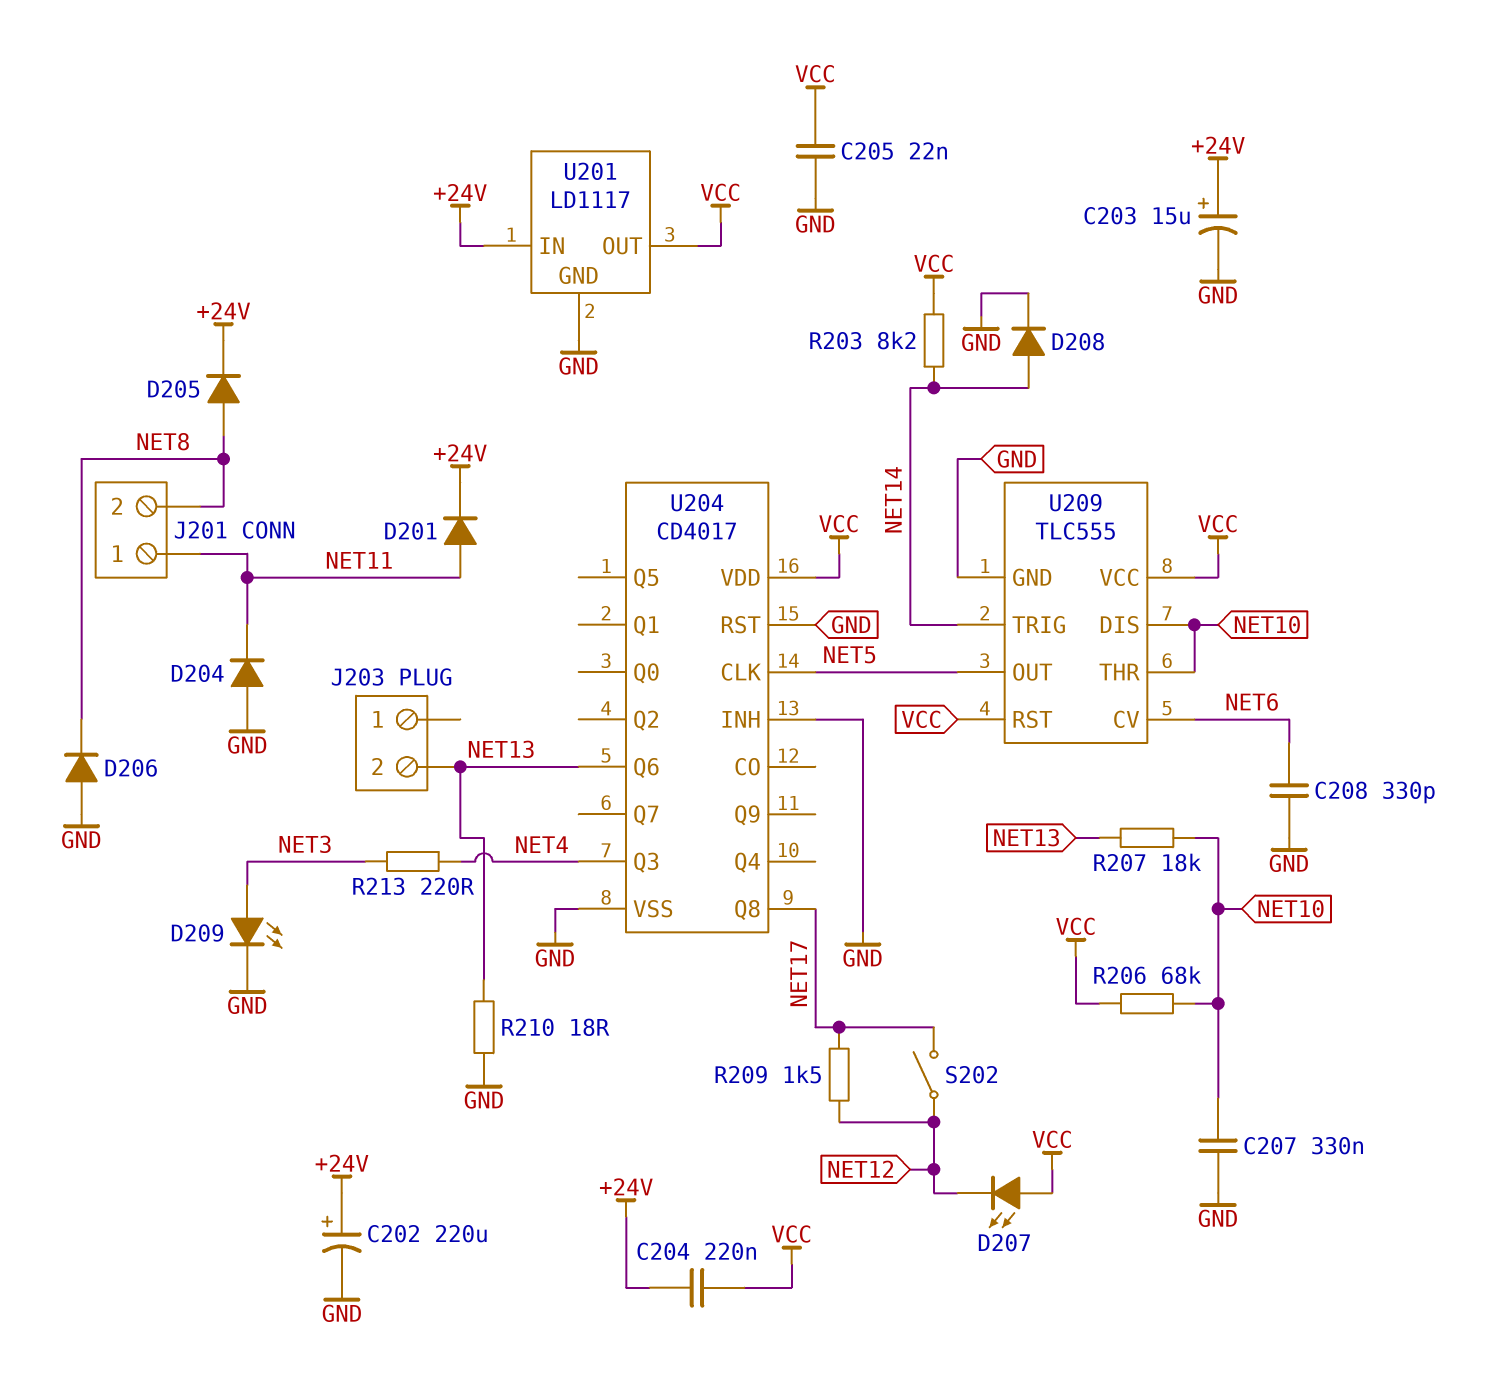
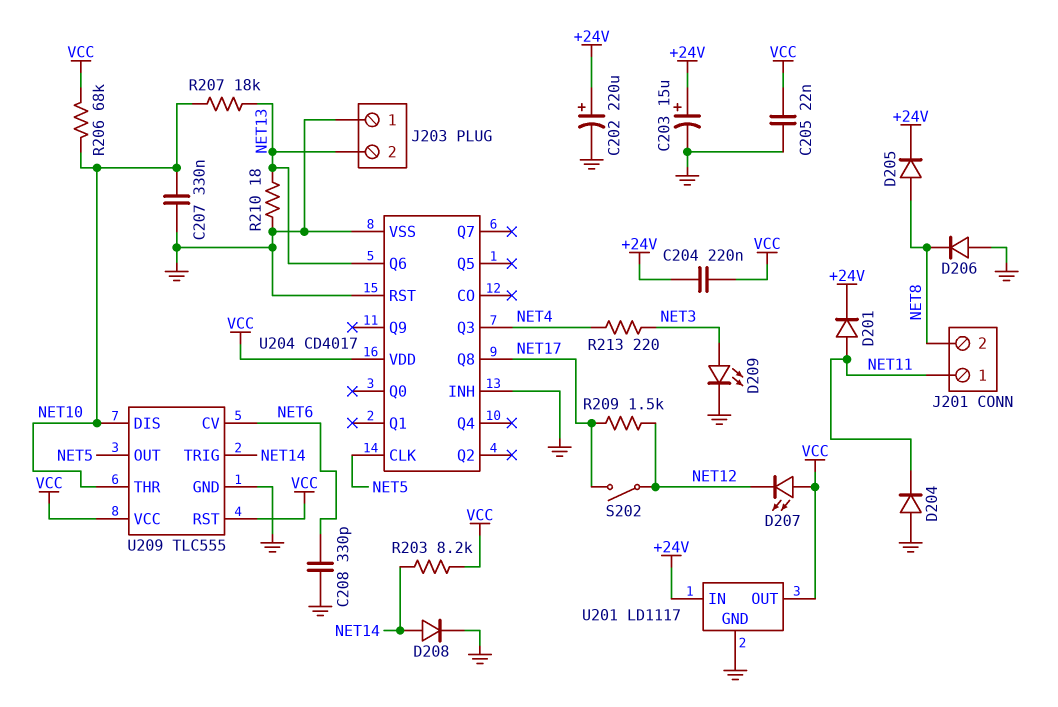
J203 pin 1: none -> GND

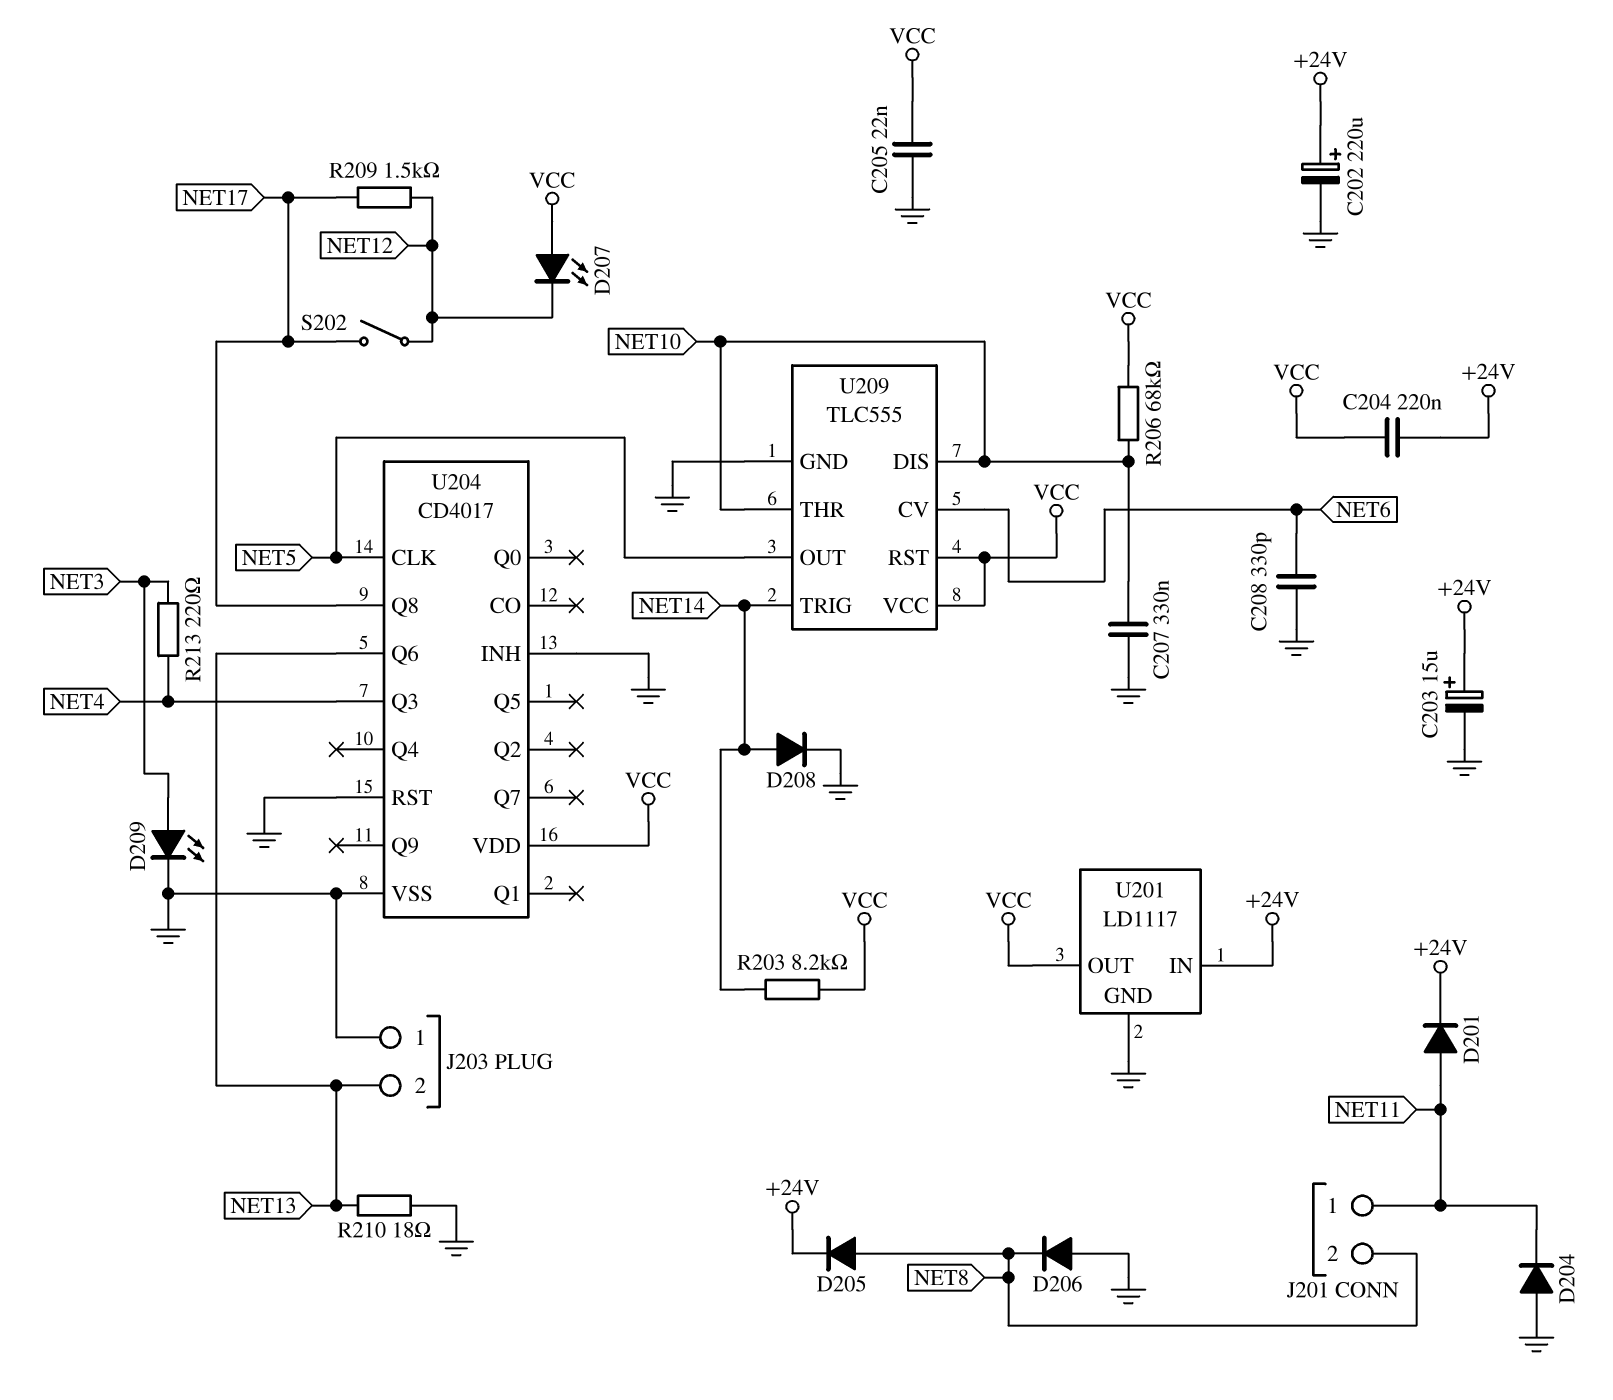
R207: 18k (NET10, NET13) -> none

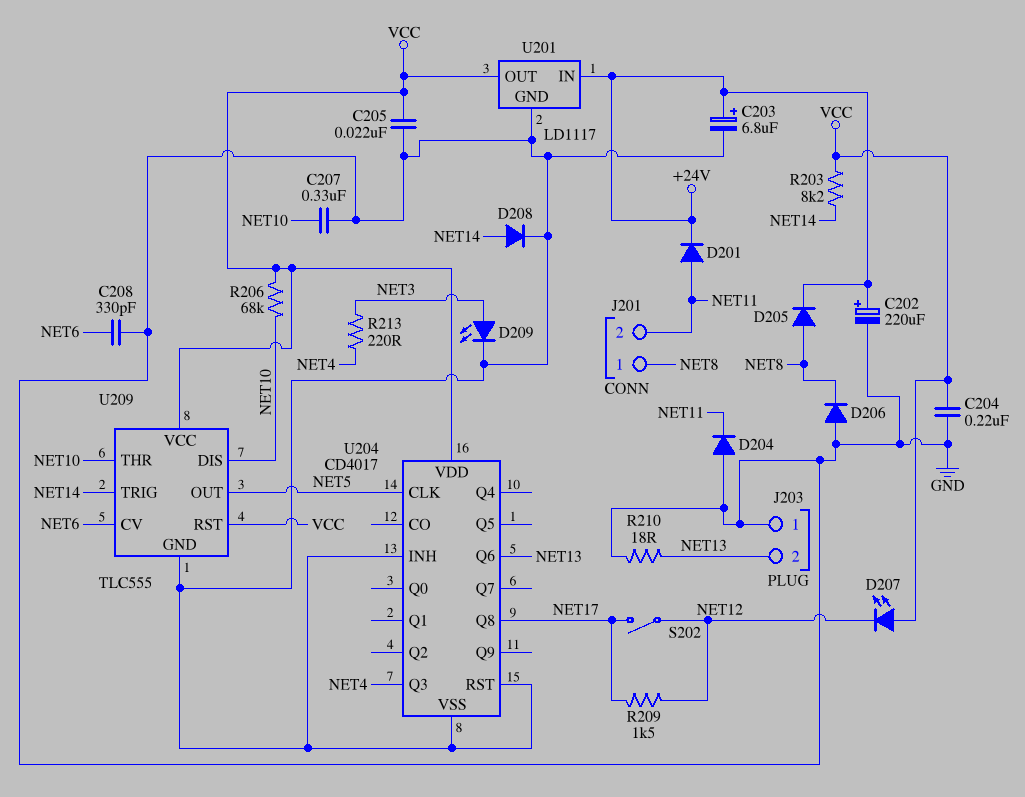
C203: 15uF (plus +24V, minus GND) -> 6.8uF (plus +24V, minus GND)
C204: 220nF (+24V, VCC) -> 220nF (GND, VCC)
J201 pin 1: NET11 -> NET8
J201 pin 2: NET8 -> NET11

